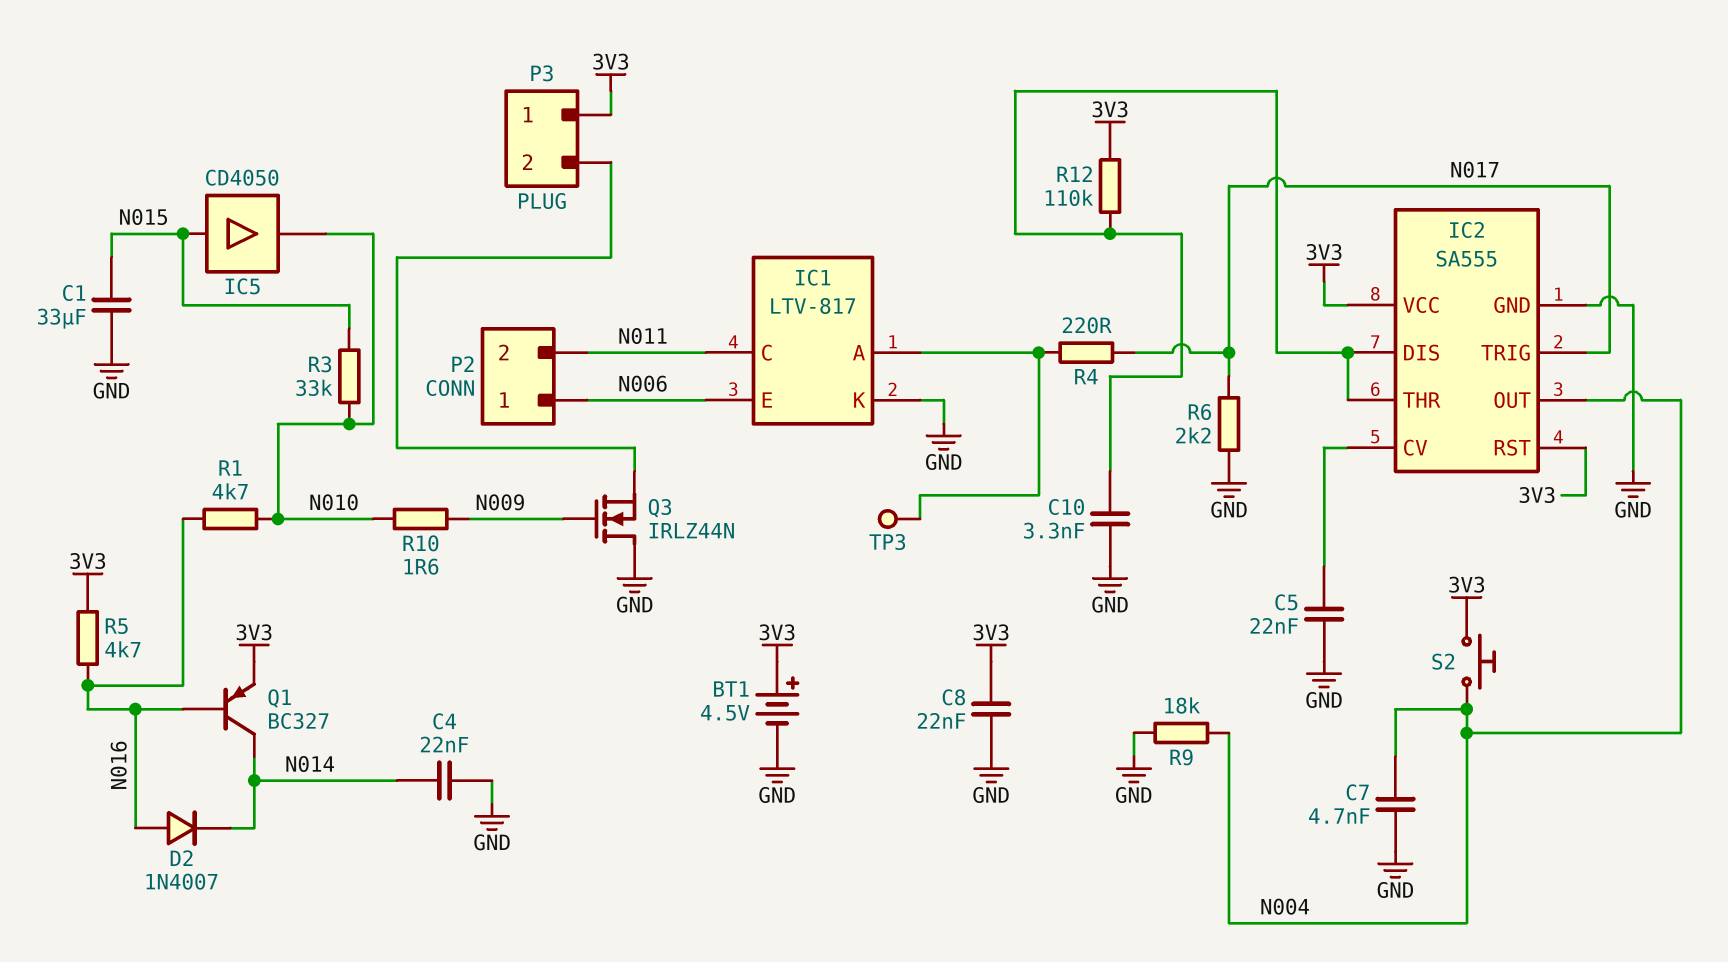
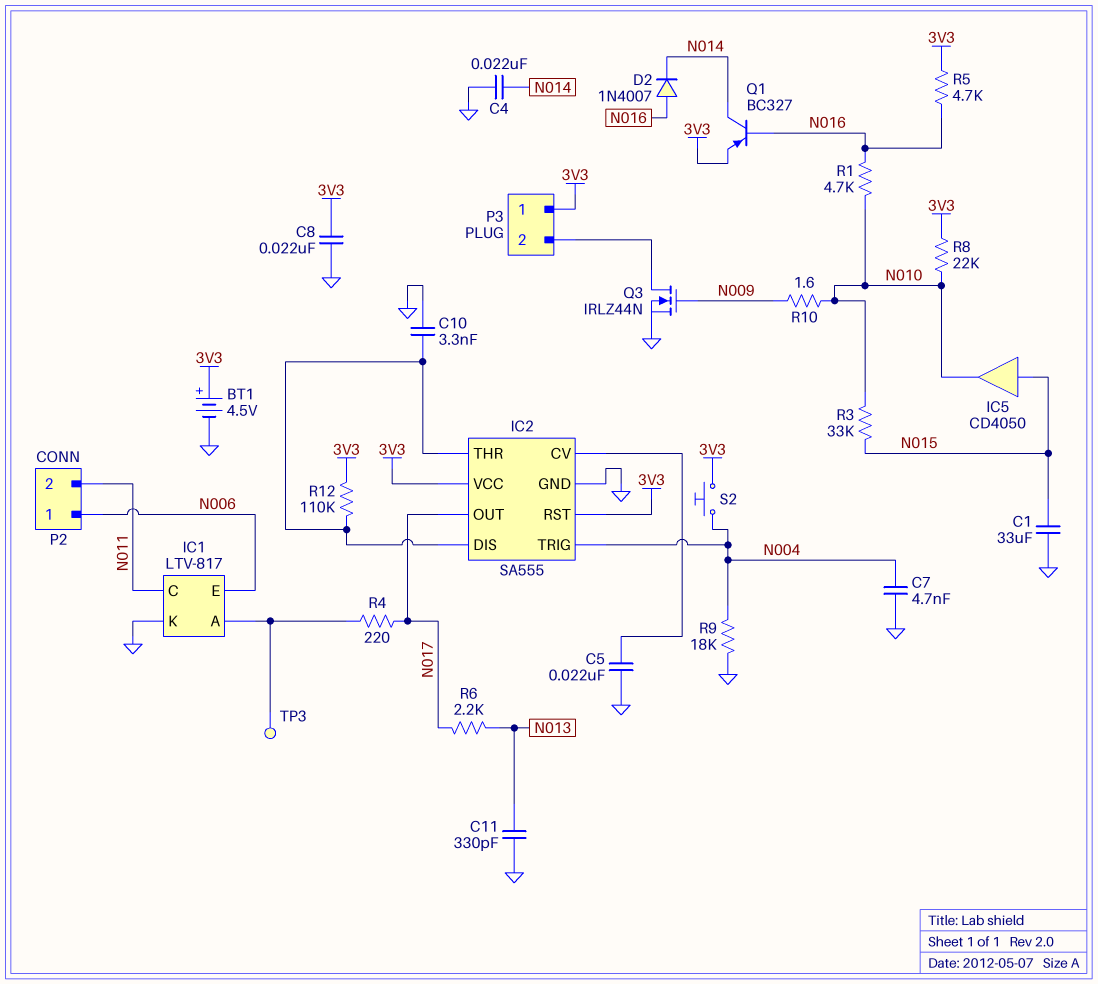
C11: none -> 330pF (GND, N013)
IC2 pin OUT: N004 -> N017
IC2 pin TRIG: N017 -> N004
Q3: NMOS IRLZ44N (G N009, D GND, S P3/2) -> NMOS IRLZ44N (G N009, D P3/2, S GND)
R6: 2.2k (GND, N017) -> 2.2k (N013, N017)
R8: none -> 22k (3V3, N010)

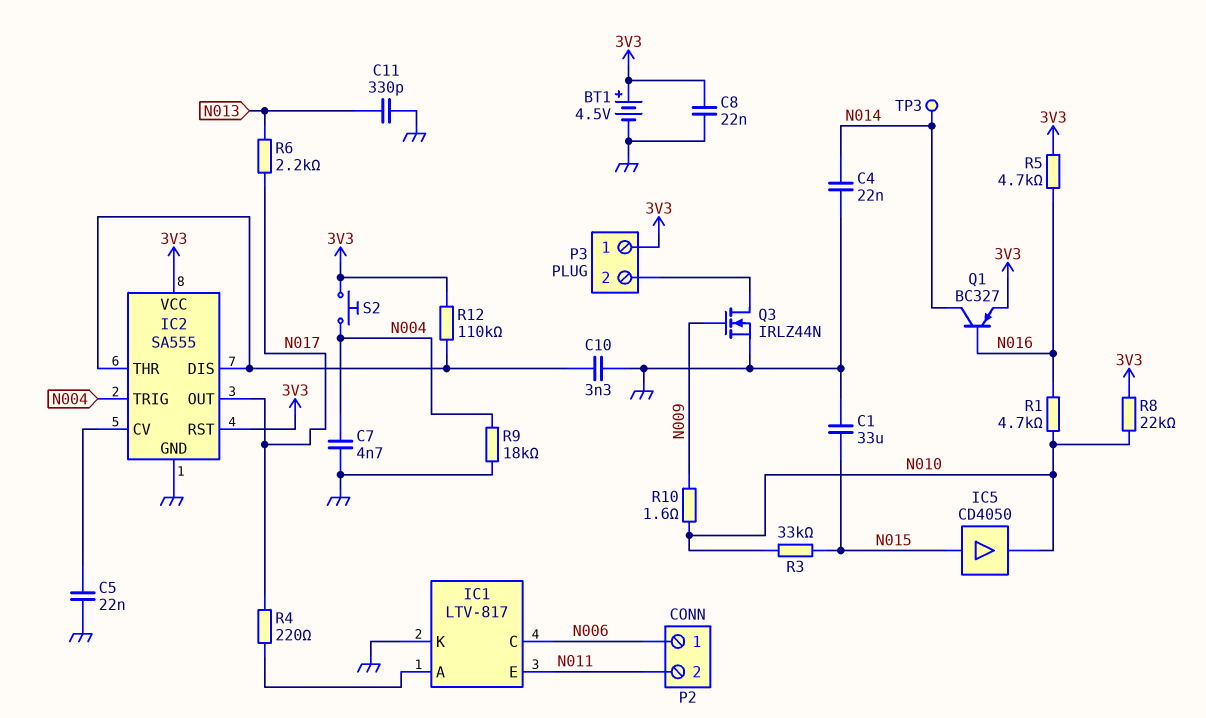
D2: diode 1N4007 (A N016, K N014) -> none
IC1 pin C: N011 -> N006
IC1 pin E: N006 -> N011
TP3: test point (IC1/A) -> test point (N014)

